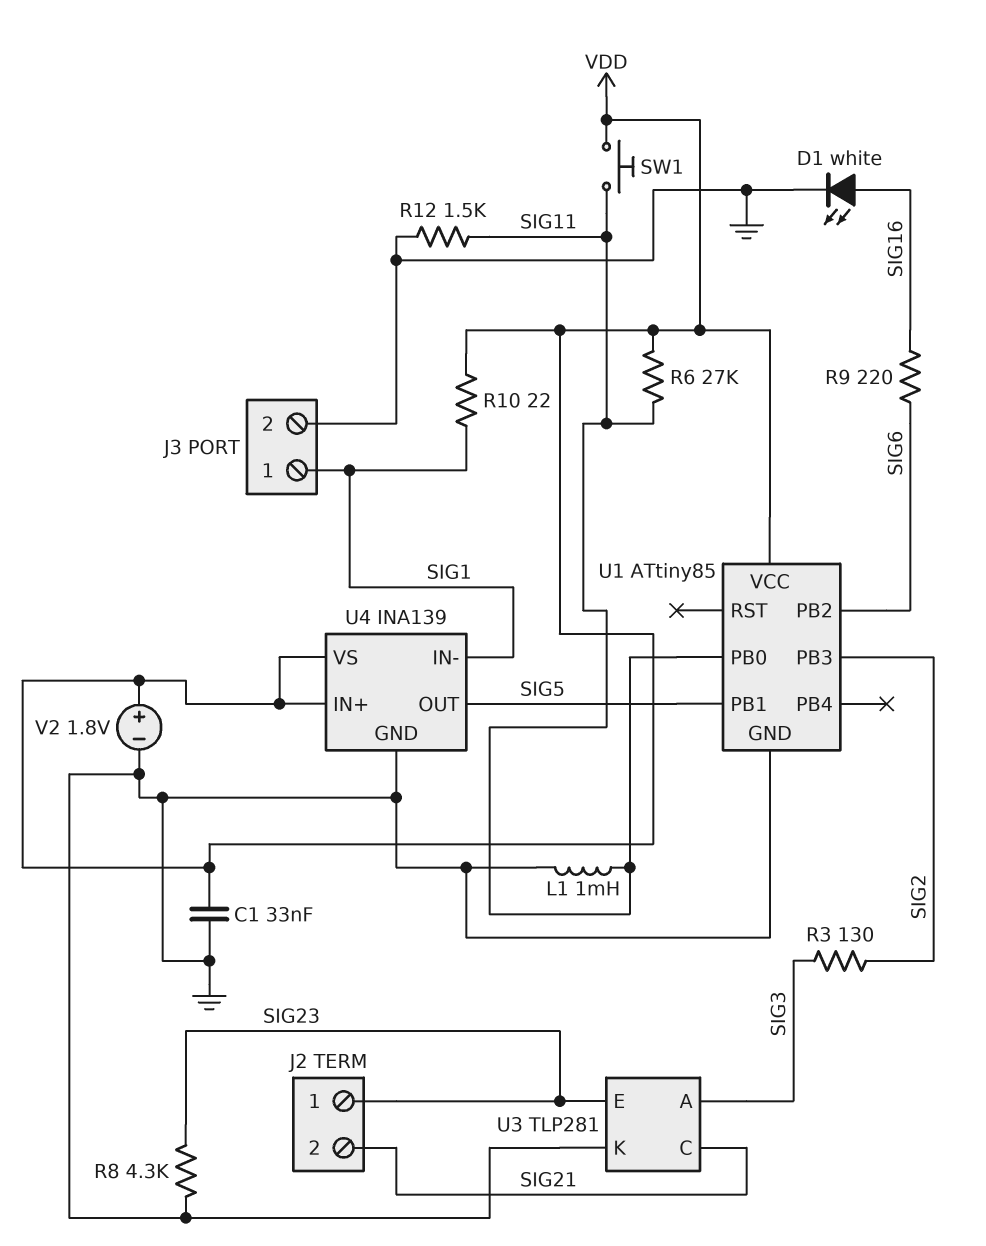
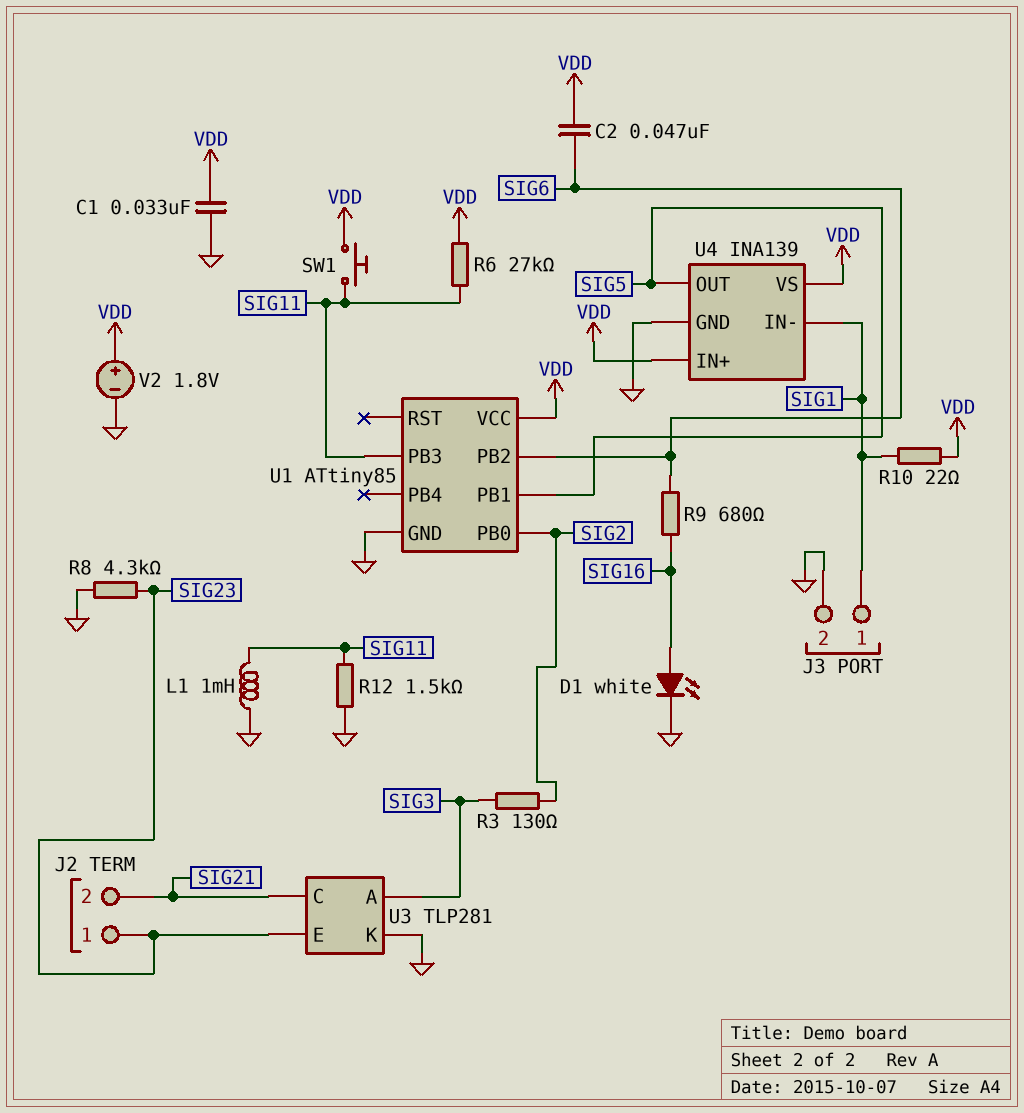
C2: none -> 47nF (SIG6, VDD)
R9: 220 (SIG6, SIG16) -> 680 (SIG6, SIG16)
U1 pin PB0: SIG11 -> SIG2
U1 pin PB3: SIG2 -> SIG11

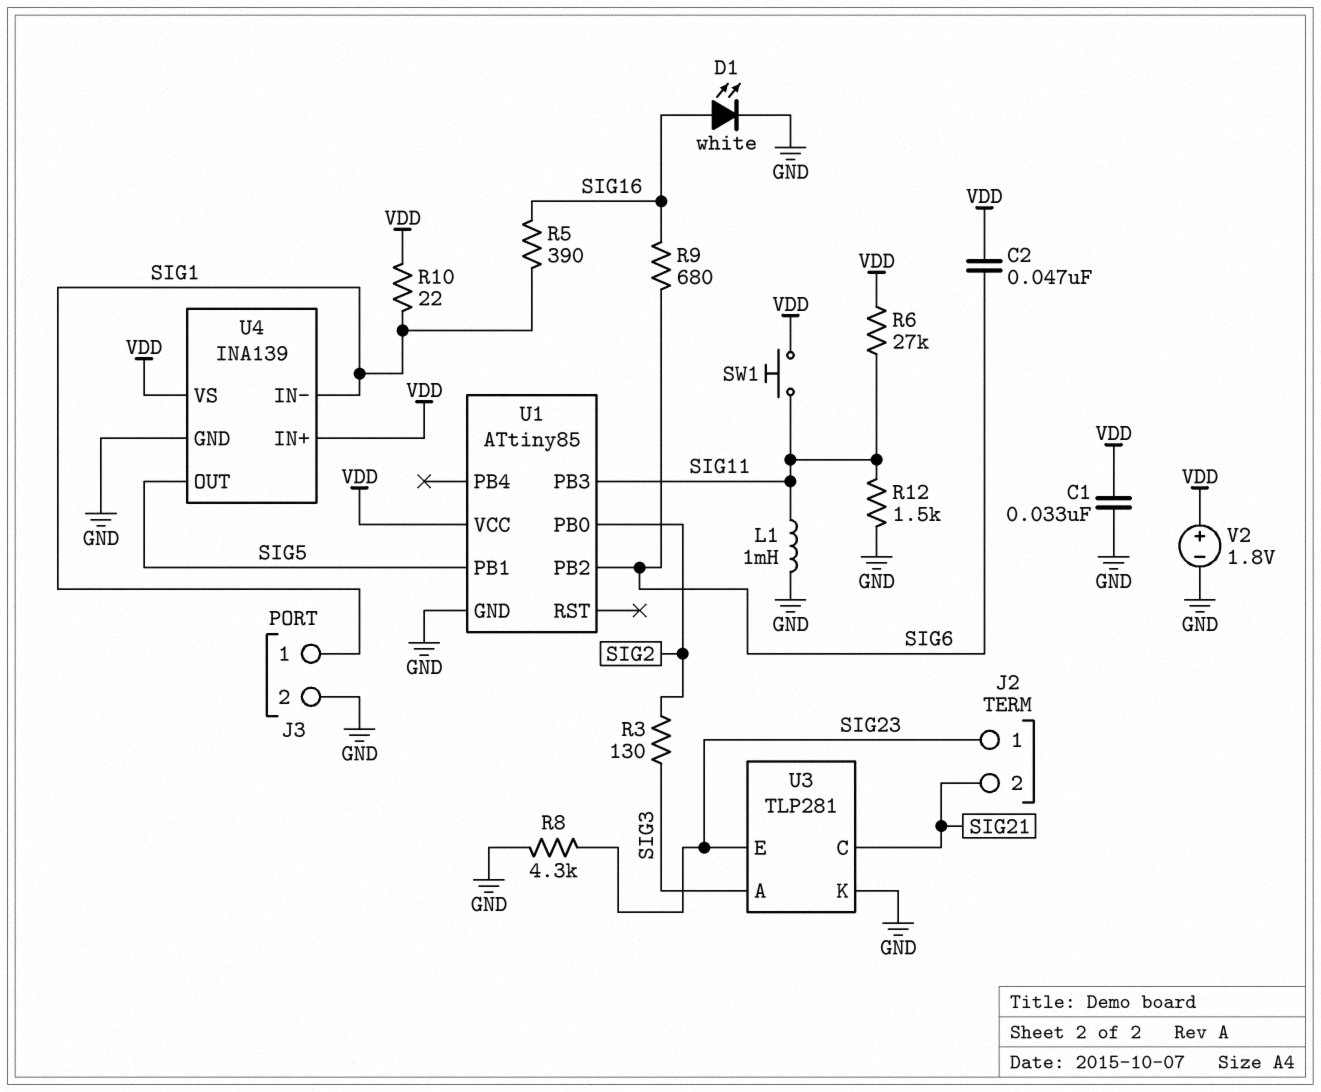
R5: none -> 390 (SIG1, SIG16)

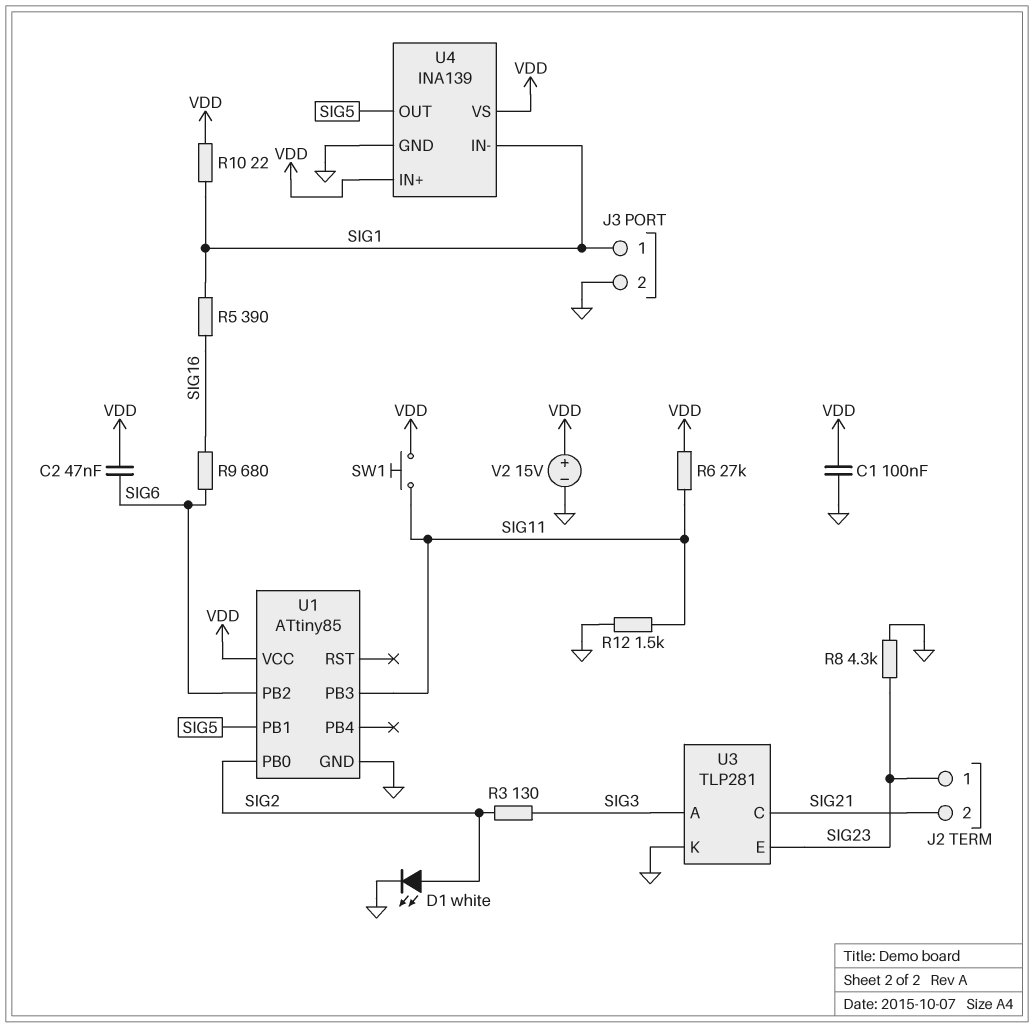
C1: 33nF (GND, VDD) -> 100nF (GND, VDD)
D1: LED white (A SIG16, K GND) -> LED white (A SIG2, K GND)
L1: 1mH (GND, SIG11) -> none
V2: 1.8V (plus VDD, minus GND) -> 15V (plus VDD, minus GND)

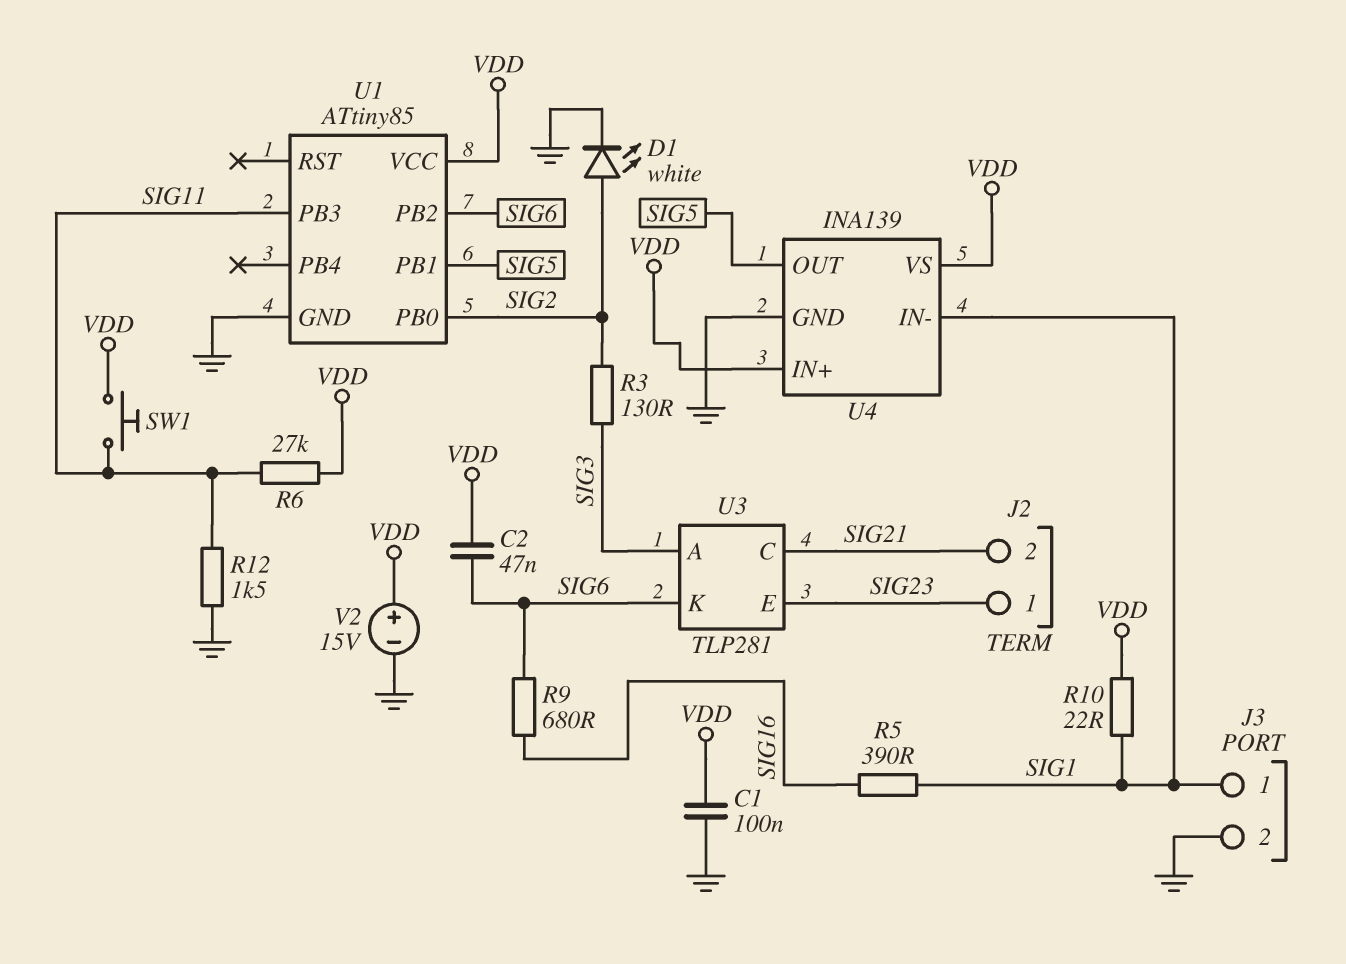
R8: 4.3k (GND, SIG23) -> none
U3 pin K: GND -> SIG6

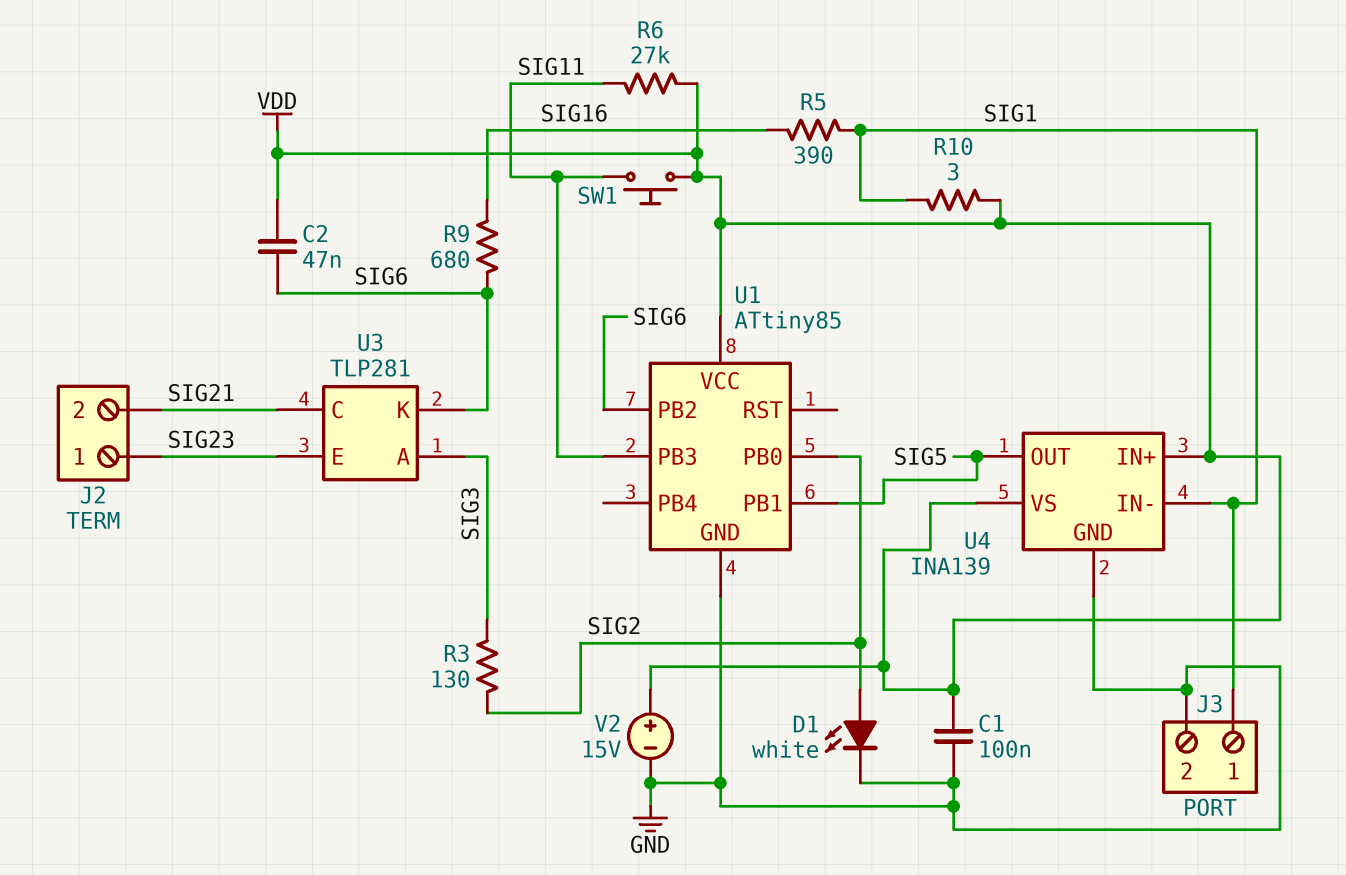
R10: 22 (SIG1, VDD) -> 3 (SIG1, VDD)
R12: 1.5k (GND, SIG11) -> none

